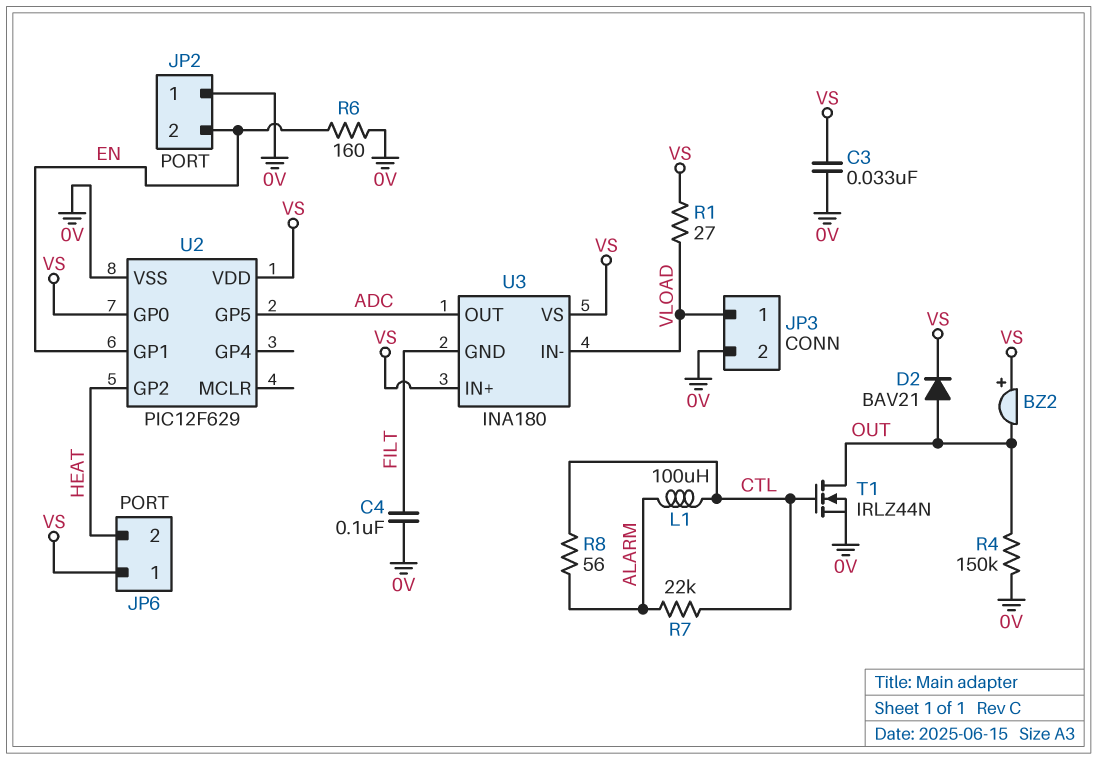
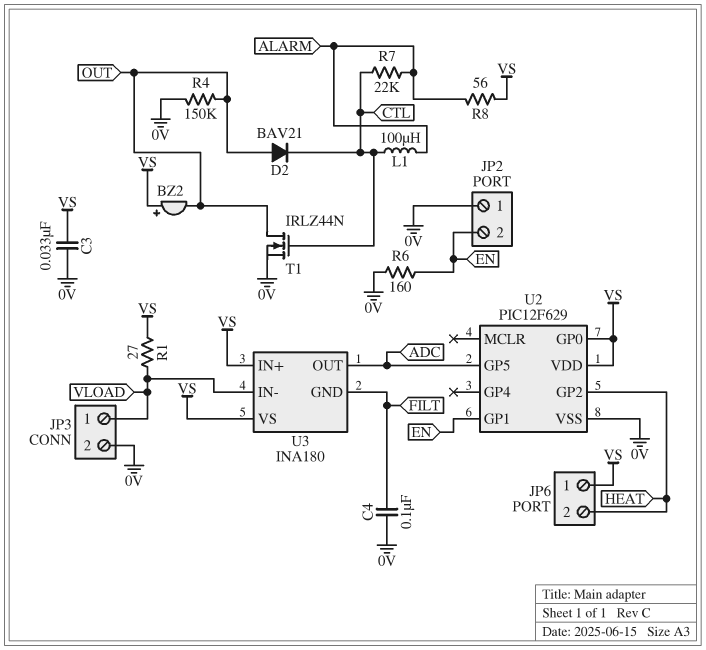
D2: diode BAV21 (A OUT, K VS) -> diode BAV21 (A OUT, K CTL)
R8: 56 (ALARM, CTL) -> 56 (ALARM, VS)

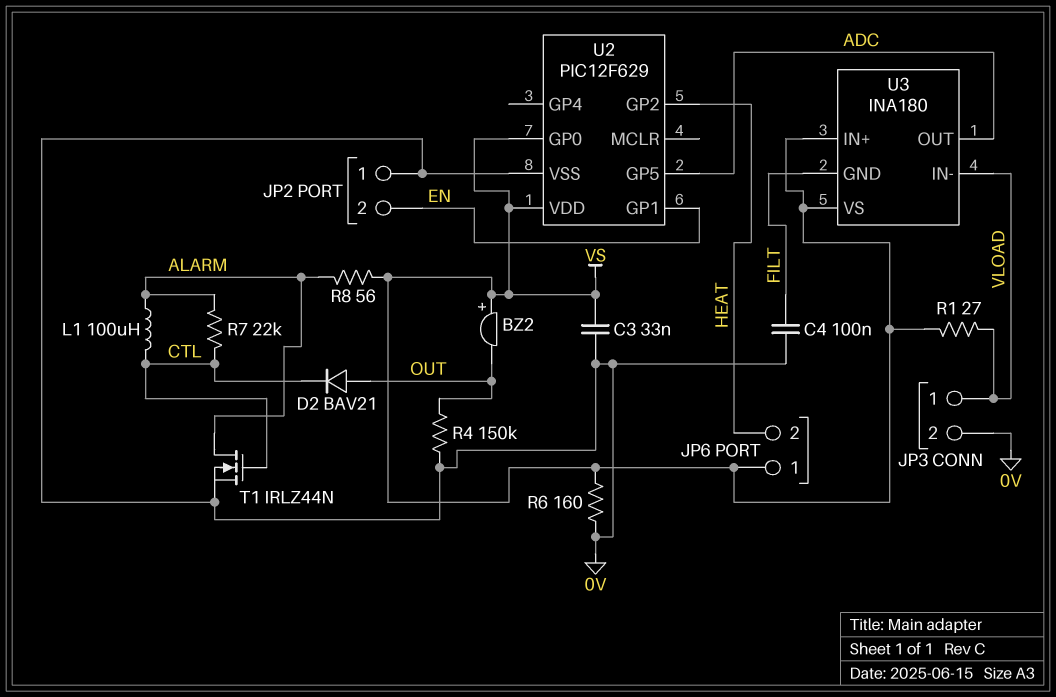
R6: 160 (0V, EN) -> 160 (0V, VS)
T1: NMOS IRLZ44N (G CTL, D OUT, S 0V) -> NMOS IRLZ44N (G CTL, D ALARM, S 0V)

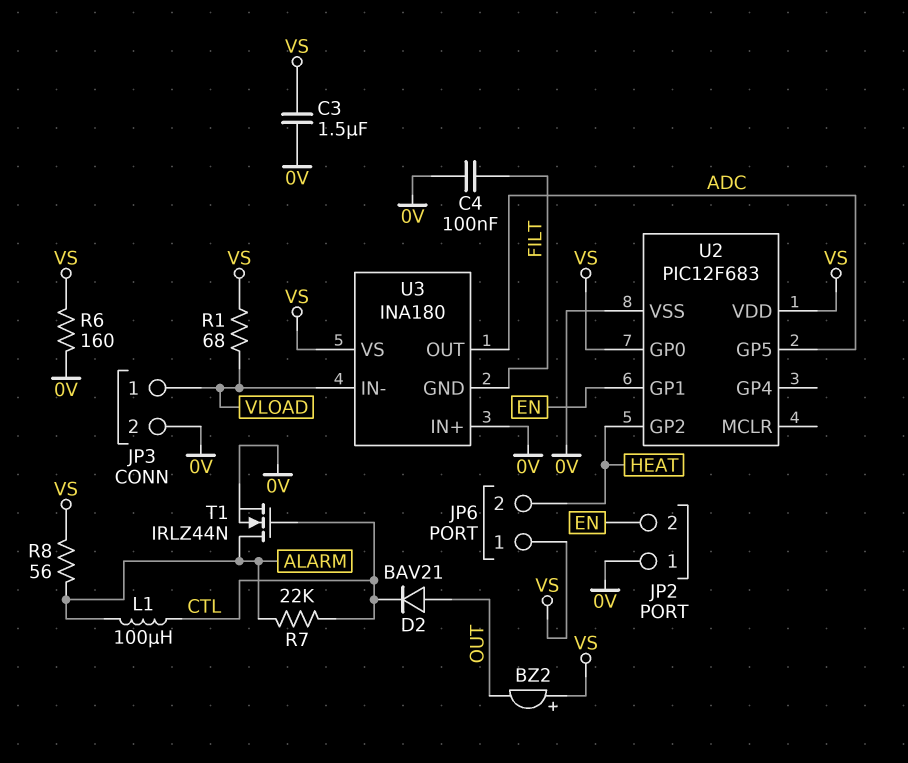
C3: 33nF (0V, VS) -> 1.5uF (0V, VS)
R1: 27 (VLOAD, VS) -> 68 (VLOAD, VS)
R4: 150k (0V, OUT) -> none
U2: PIC12F629 -> PIC12F683
U3 pin IN+: VS -> 0V

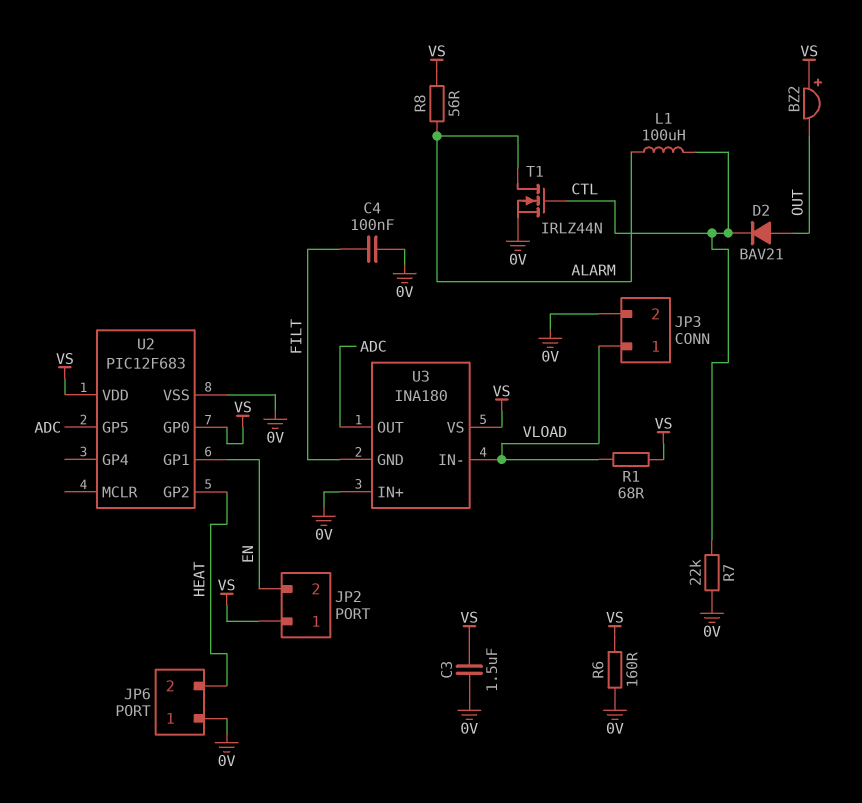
JP2 pin 1: 0V -> VS
JP6 pin 1: VS -> 0V
R7: 22k (ALARM, CTL) -> 22k (0V, CTL)

